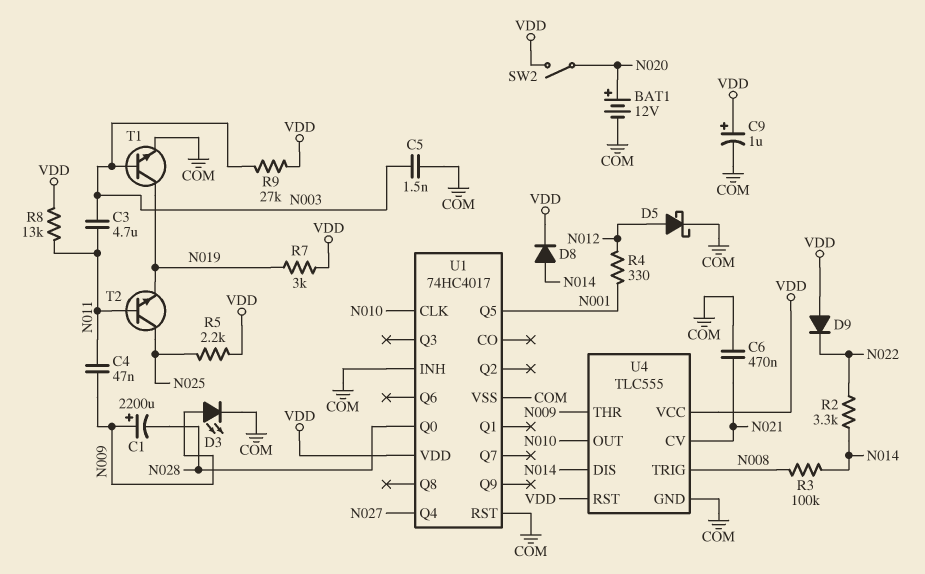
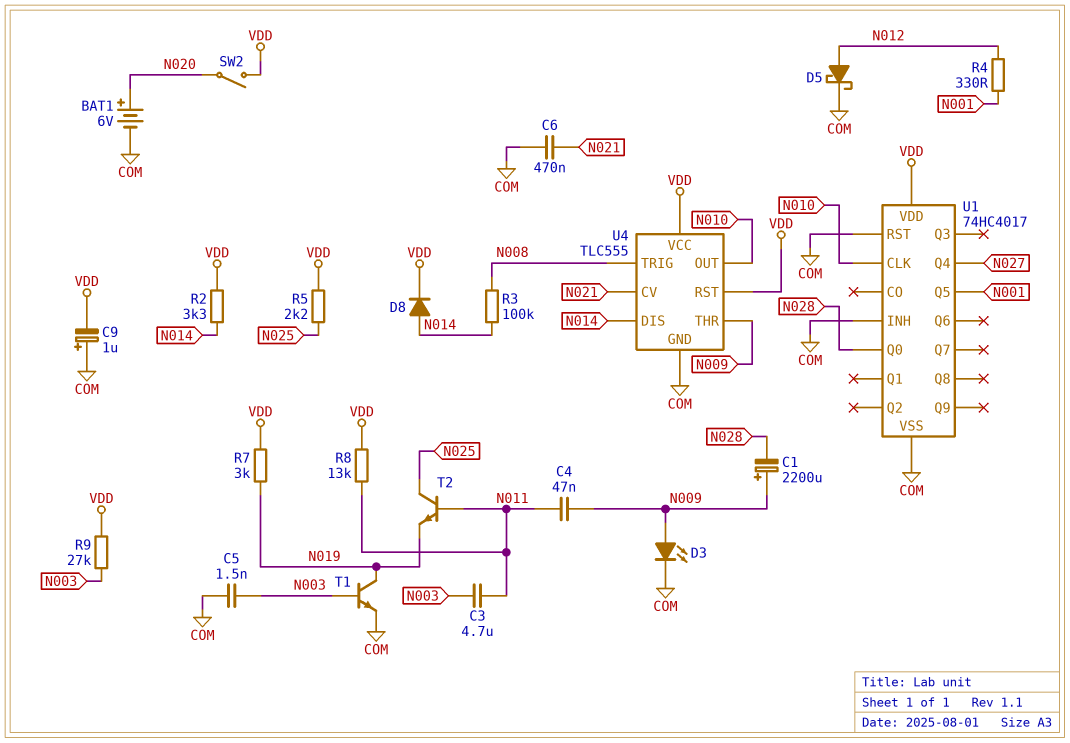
BAT1: 12V (plus N020, minus COM) -> 6V (plus N020, minus COM)
C9: 1uF (plus VDD, minus COM) -> 1uF (plus COM, minus VDD)
D9: diode (A VDD, K N022) -> none
R2: 3.3k (N014, N022) -> 3.3k (N014, VDD)

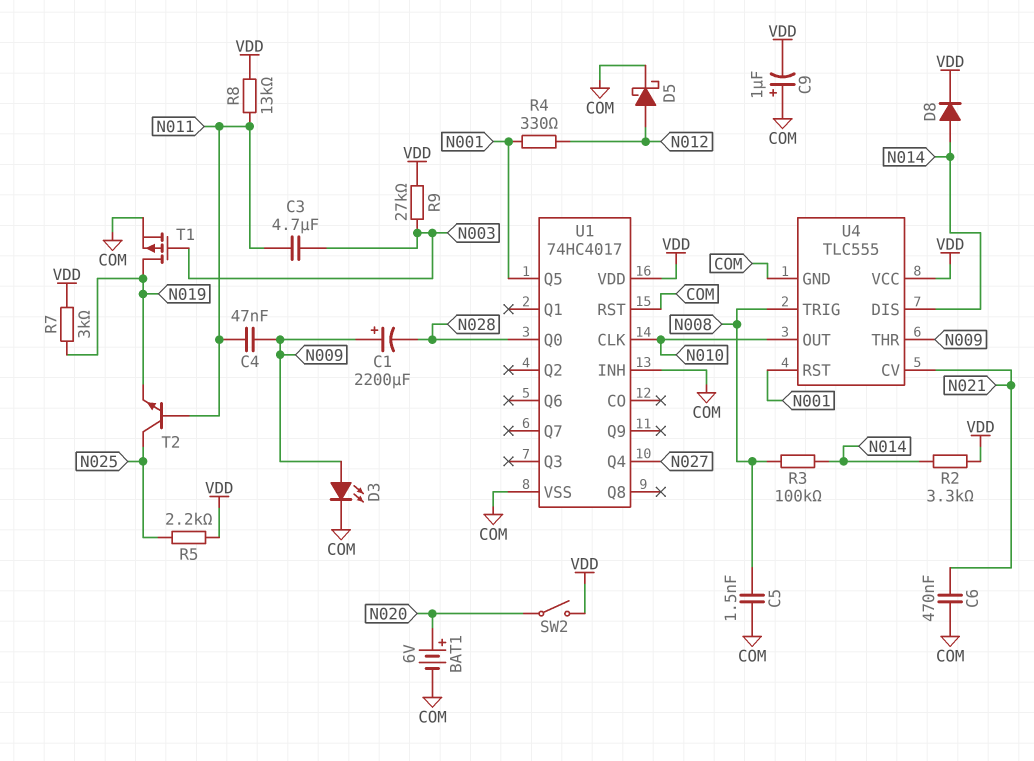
C5: 1.5nF (COM, N003) -> 1.5nF (COM, N008)
T1: NPN (B N003, C N019, E COM) -> PMOS (G N003, D N019, S COM)
U4 pin RST: VDD -> N001

